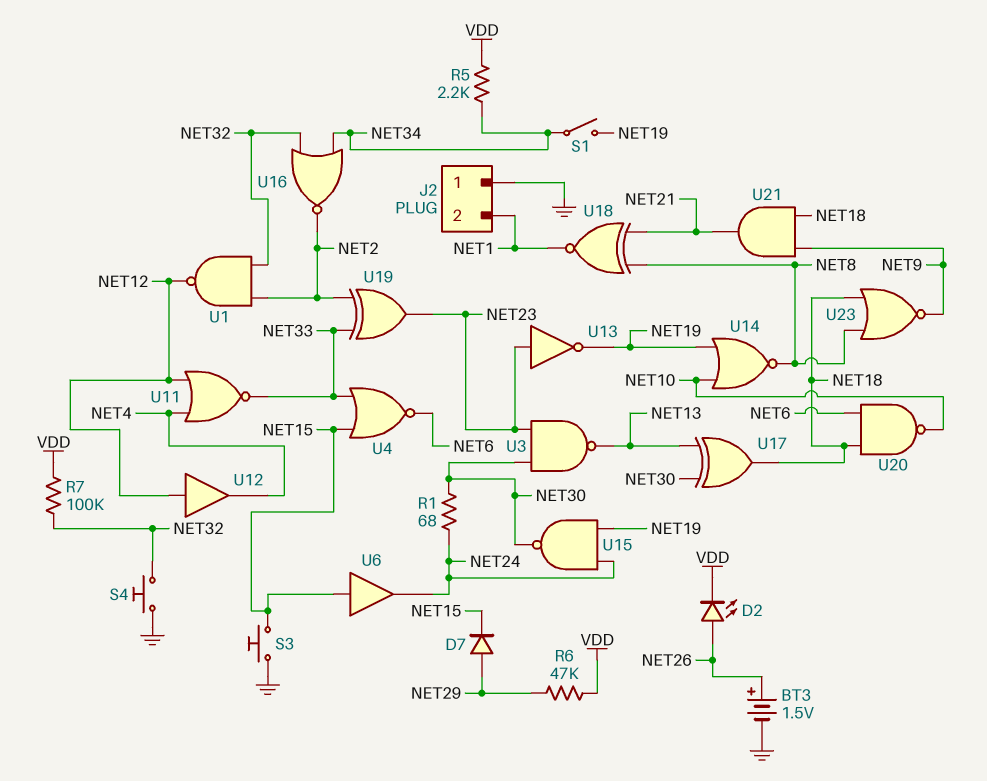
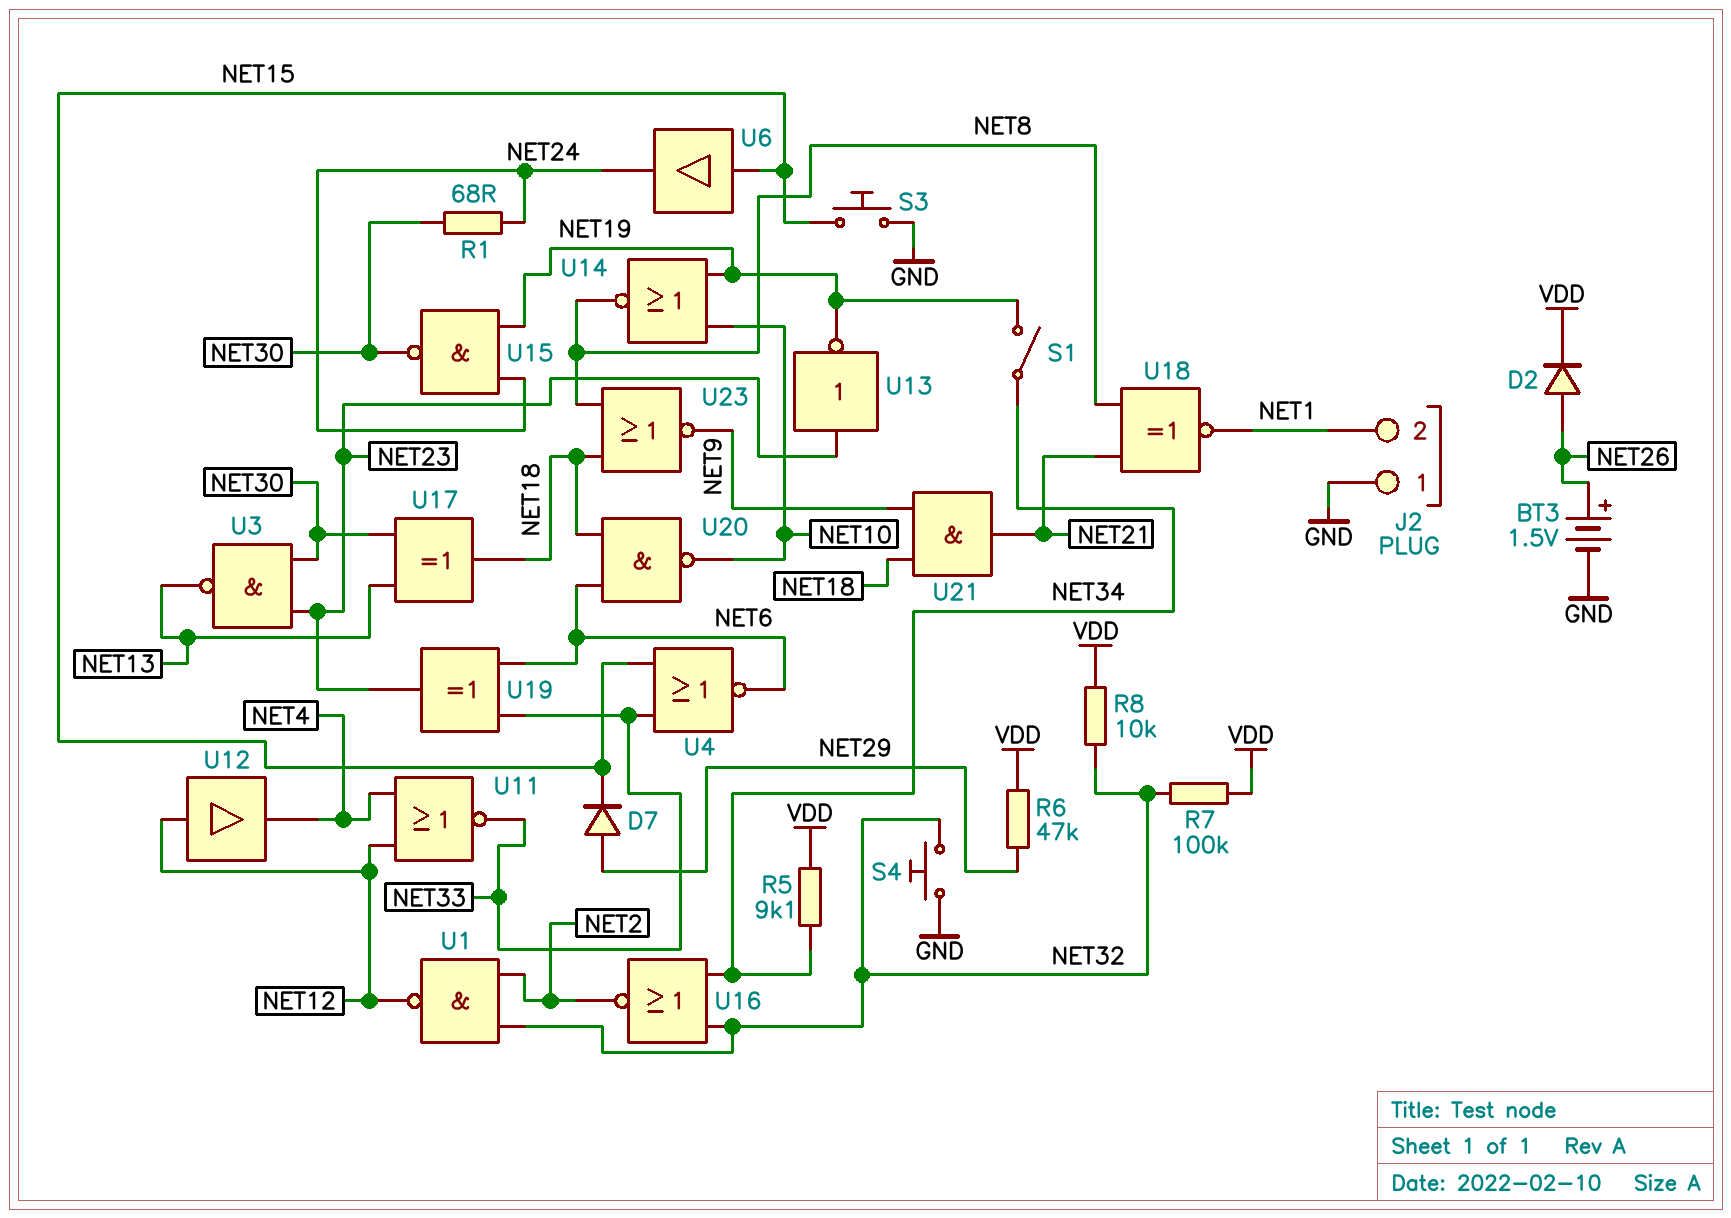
D2: LED (A NET26, K VDD) -> diode (A NET26, K VDD)
R5: 2.2k (NET34, VDD) -> 9.1k (NET34, VDD)
R8: none -> 10k (NET32, VDD)
U19: XOR (in NET2, in NET33, out NET23) -> XOR (in NET6, in NET33, out NET23)

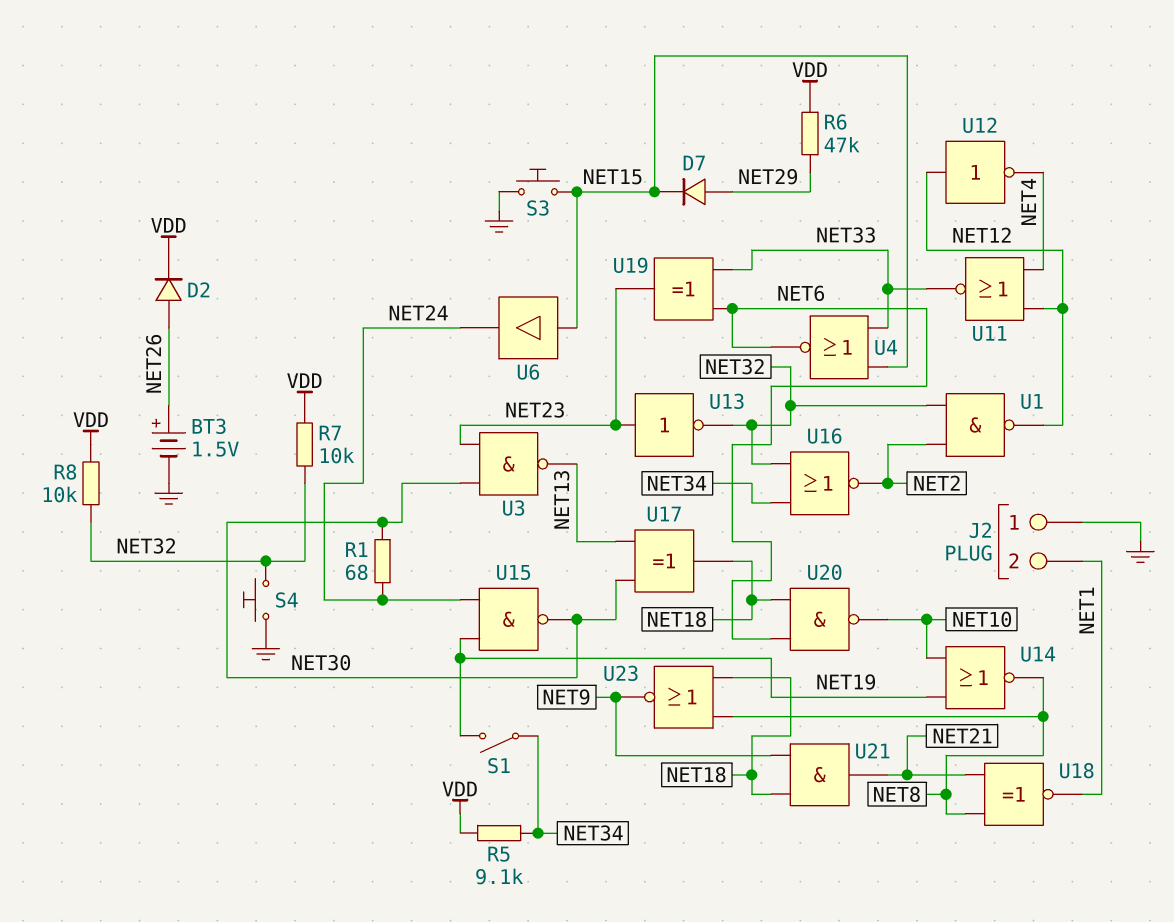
R7: 100k (NET32, VDD) -> 10k (NET32, VDD)
U12: buffer (in NET12, out NET4) -> NOT (in NET12, out NET4)
U13: NOT (in NET23, out NET19) -> NOT (in NET23, out NET32)

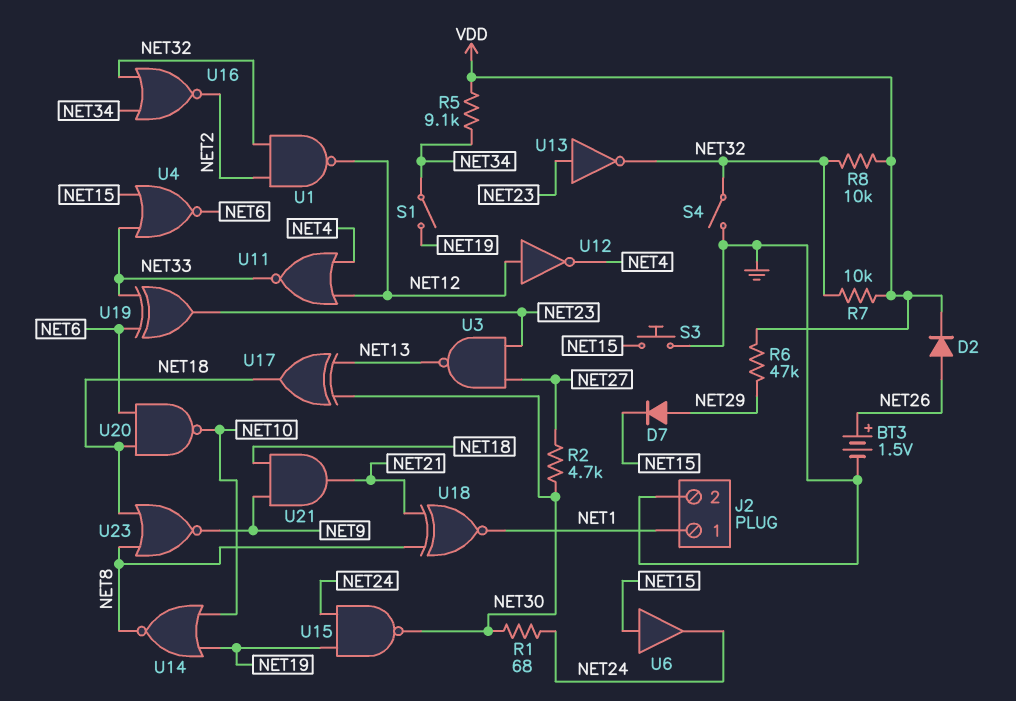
J2 pin 1: GND -> NET1
J2 pin 2: NET1 -> GND
R2: none -> 4.7k (NET27, NET30)
S4: button (GND, NET32) -> switch (GND, NET32)
U3: NAND (in NET23, in NET30, out NET13) -> NAND (in NET23, in NET27, out NET13)

